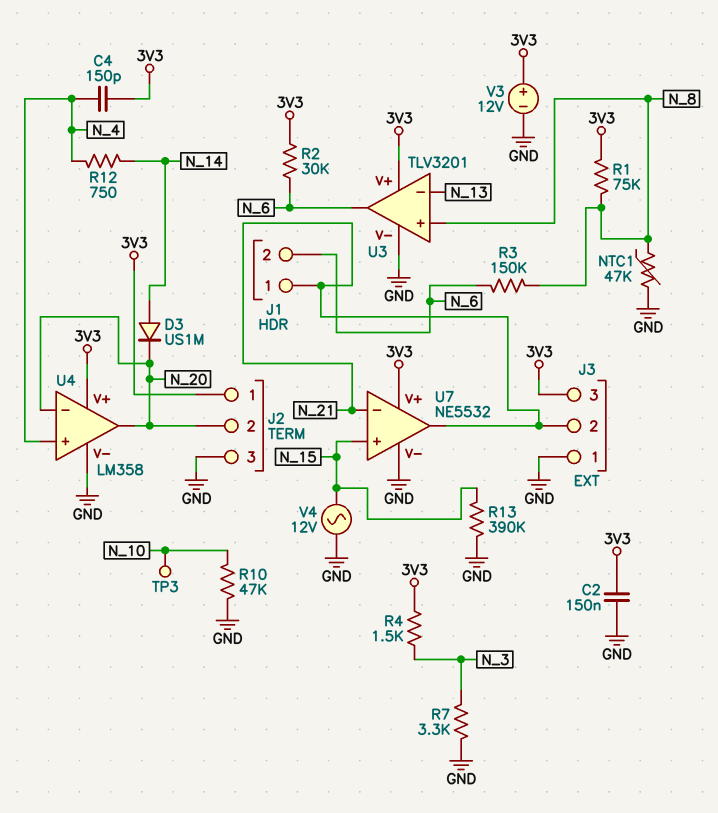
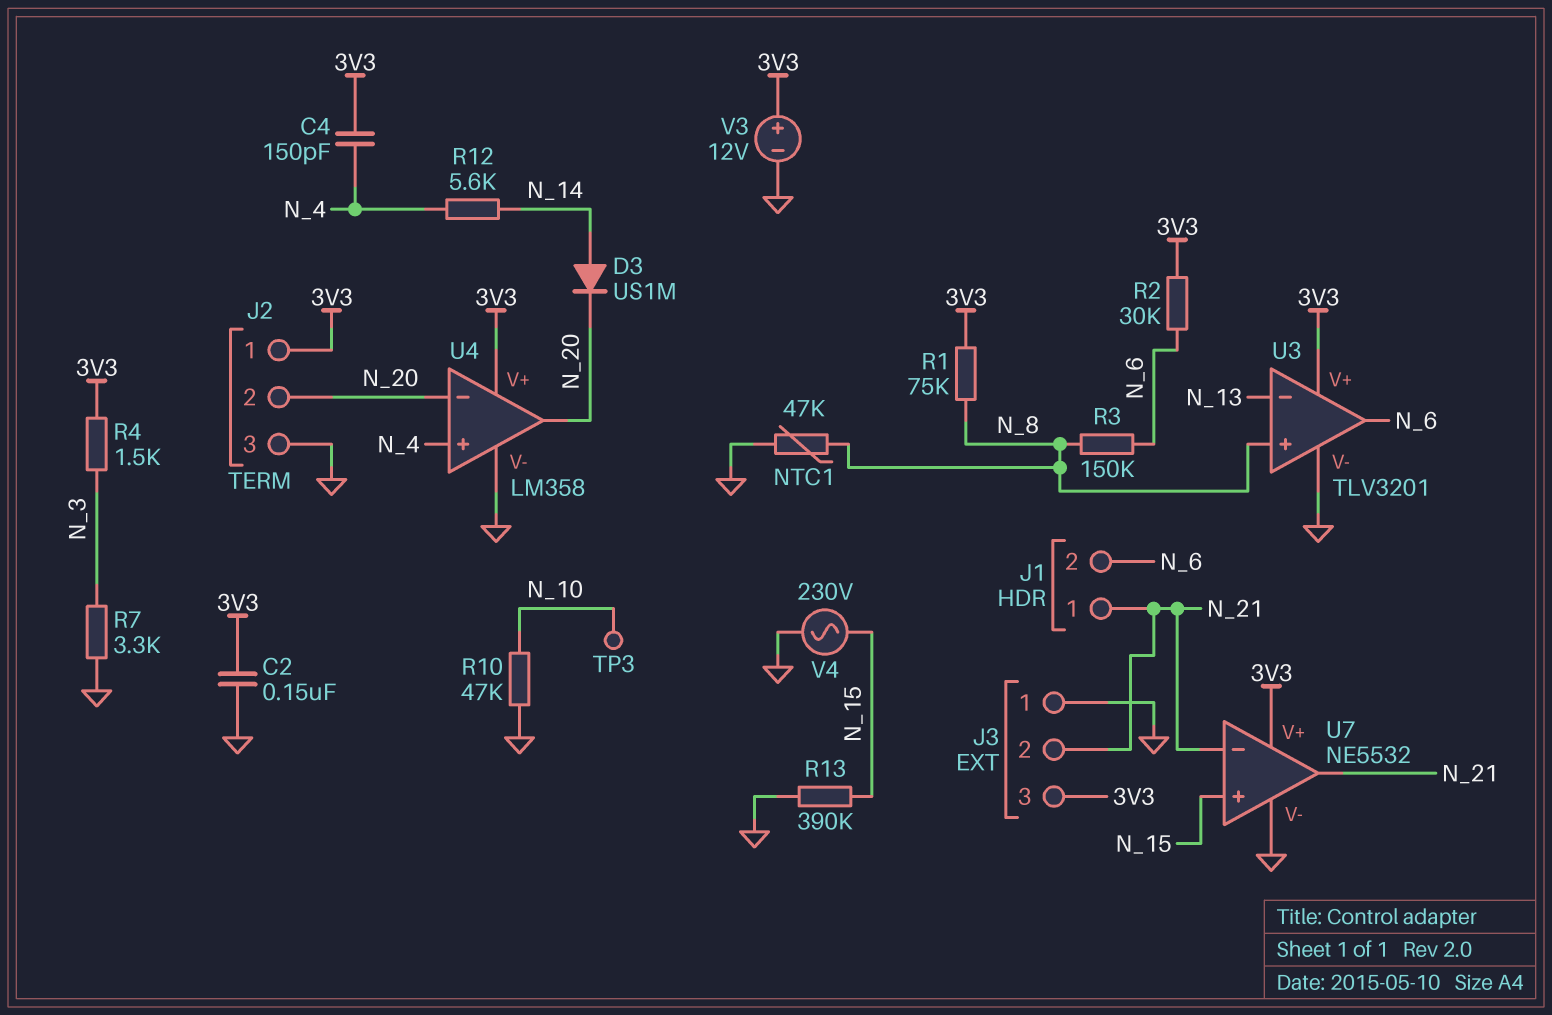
R12: 750 (N_4, N_14) -> 5.6k (N_4, N_14)
V4: AC 12V (GND, N_15) -> AC 230V (GND, N_15)

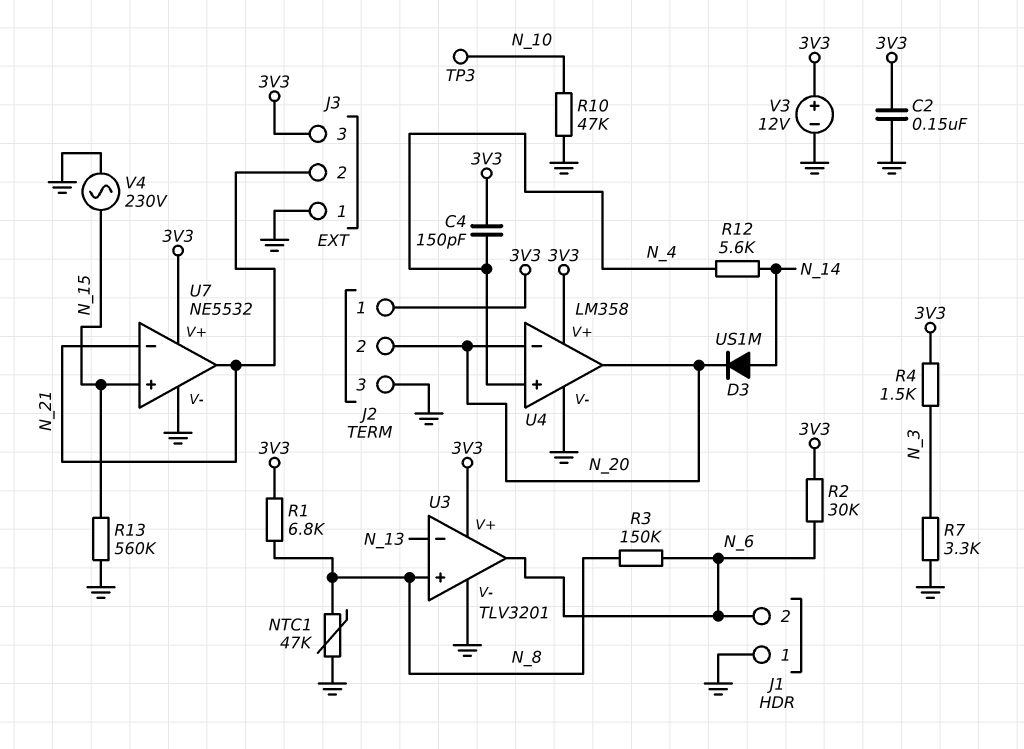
J1 pin 1: N_21 -> GND
R1: 75k (3V3, N_8) -> 6.8k (3V3, N_8)
R13: 390k (GND, N_15) -> 560k (GND, N_15)

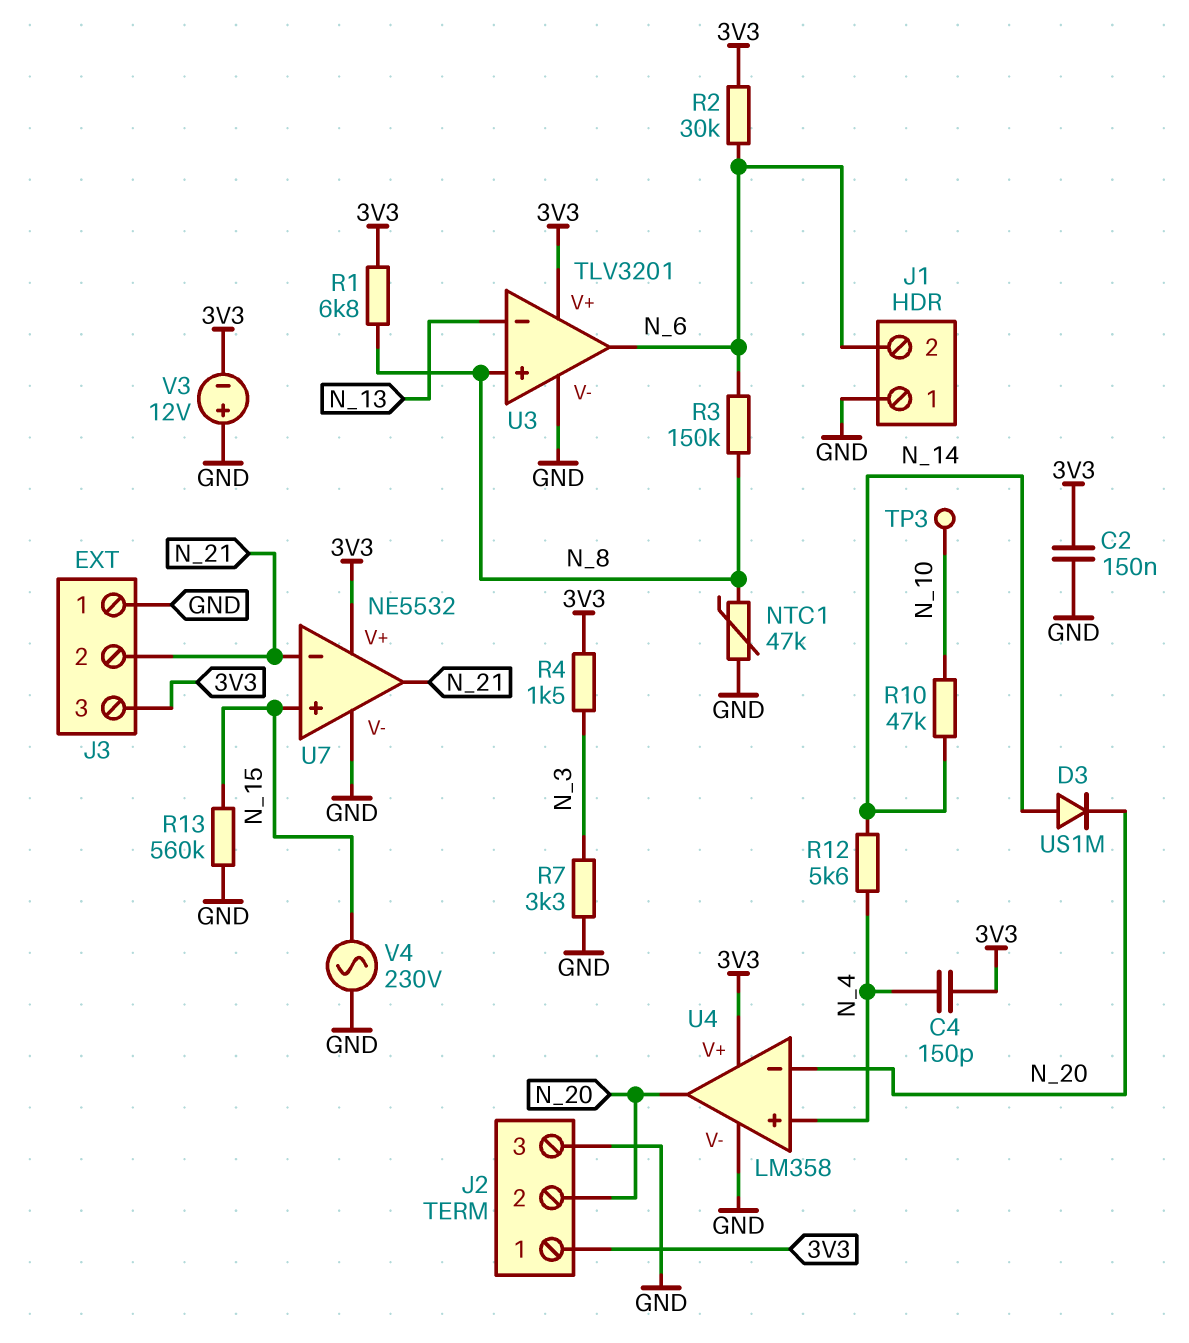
R10: 47k (GND, N_10) -> 47k (N_10, N_14)
V3: 12V (plus 3V3, minus GND) -> 12V (plus GND, minus 3V3)

